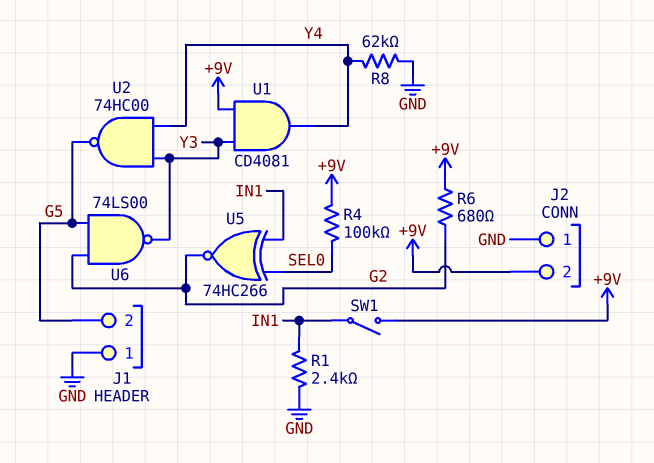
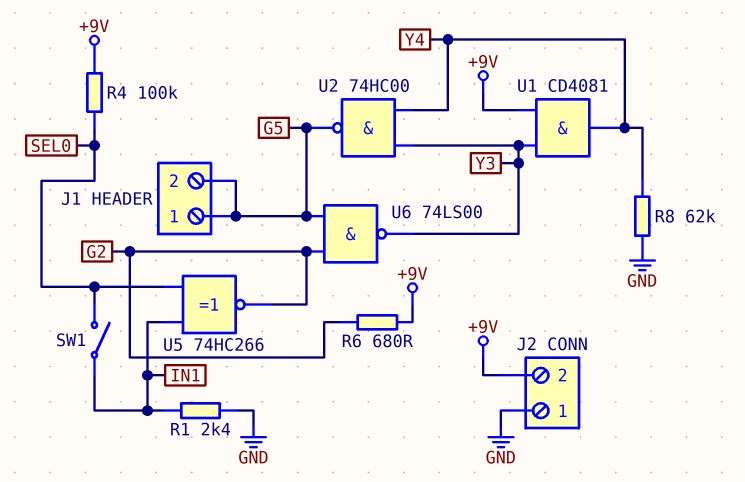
J1 pin 1: GND -> G5
SW1: switch (+9V, IN1) -> switch (IN1, SEL0)

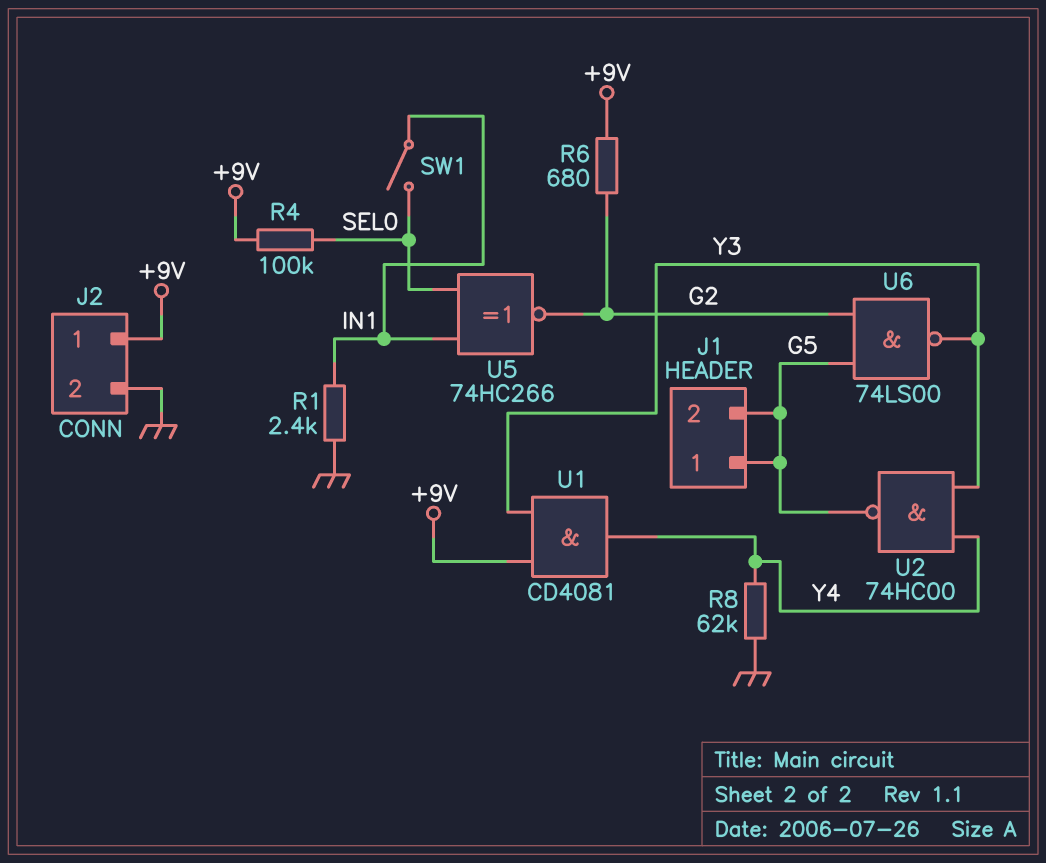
J2 pin 1: GND -> +9V
J2 pin 2: +9V -> GND

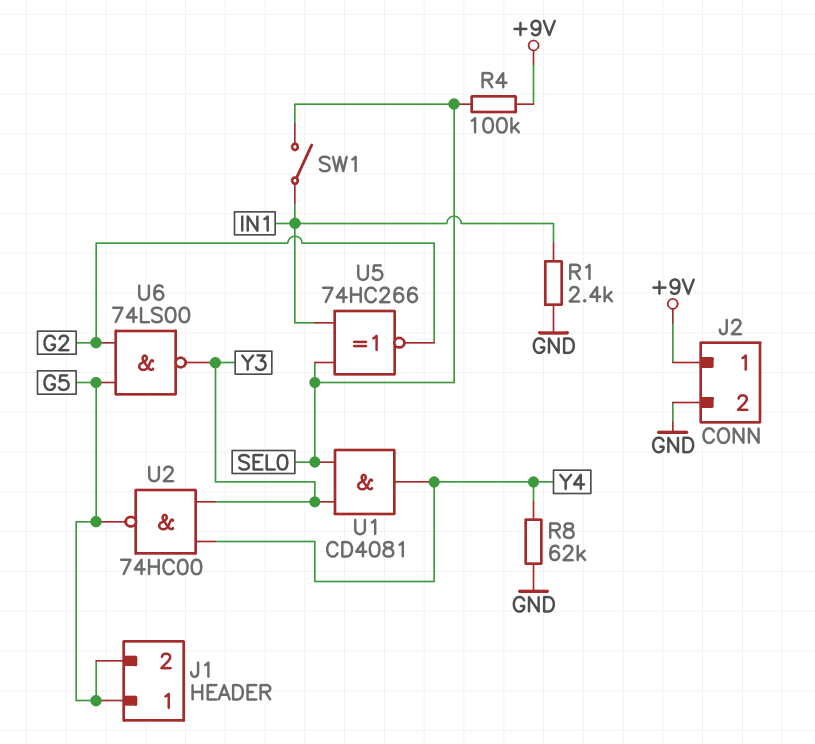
R6: 680 (+9V, G2) -> none
U1: AND CD4081 (in +9V, in Y3, out Y4) -> AND CD4081 (in SEL0, in Y3, out Y4)

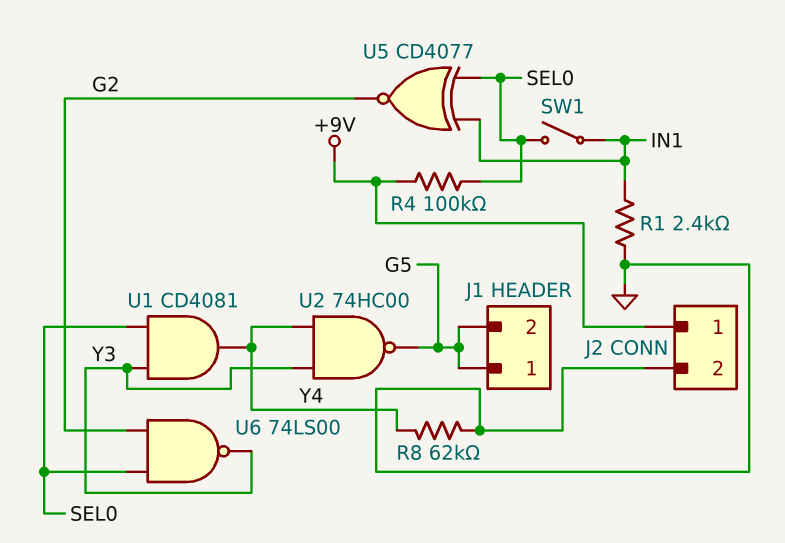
U5: XNOR 74HC266 (in IN1, in SEL0, out G2) -> XNOR CD4077 (in IN1, in SEL0, out G2)
U6: NAND 74LS00 (in G2, in G5, out Y3) -> NAND 74LS00 (in G2, in SEL0, out Y3)

